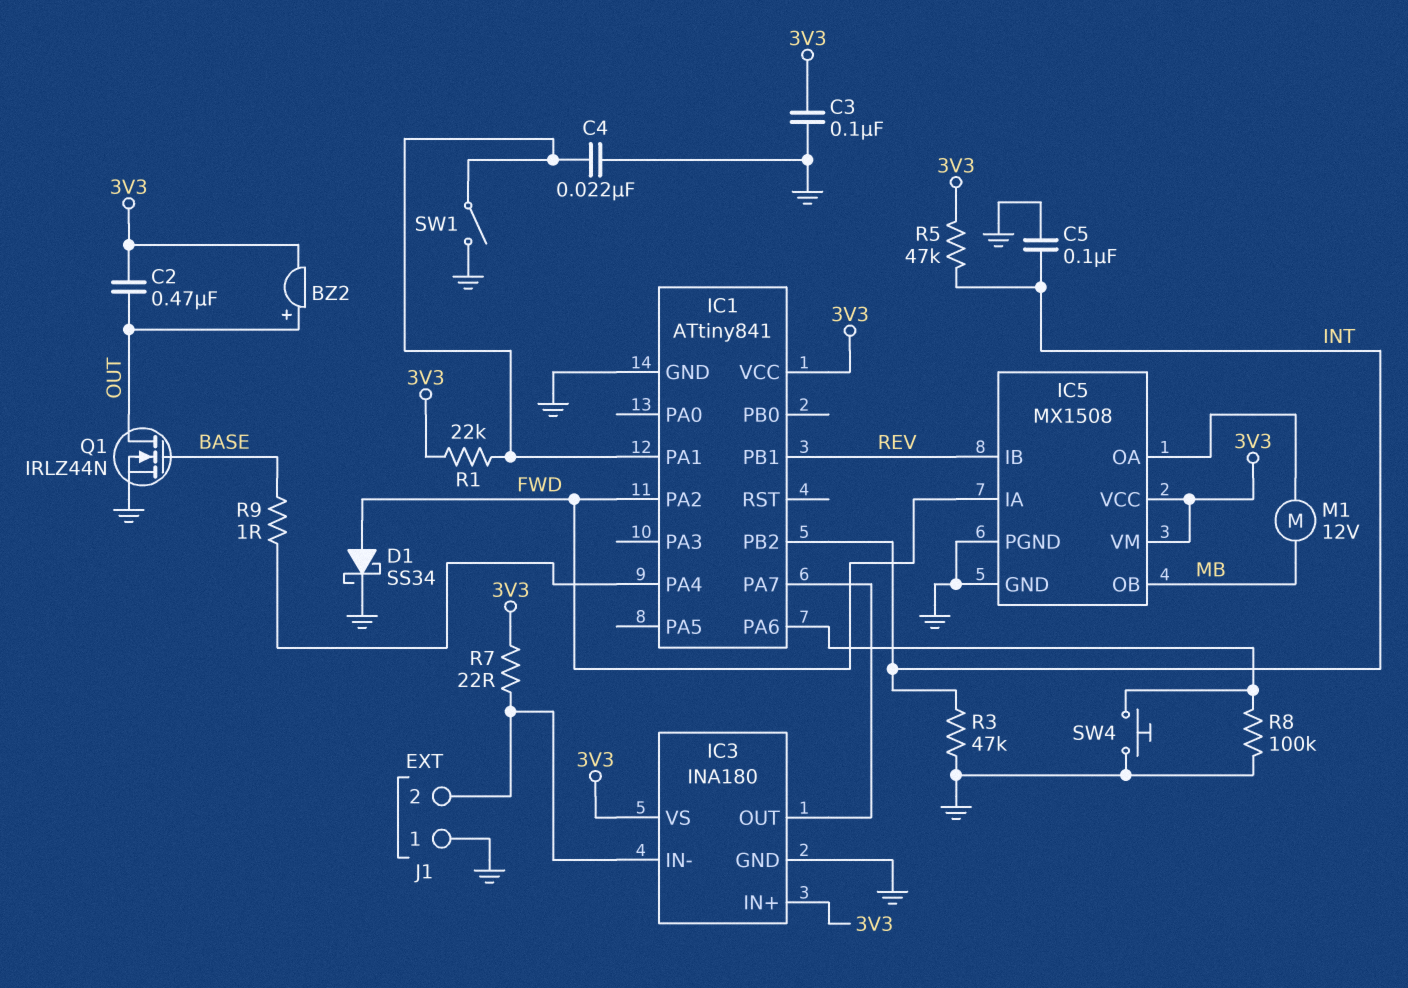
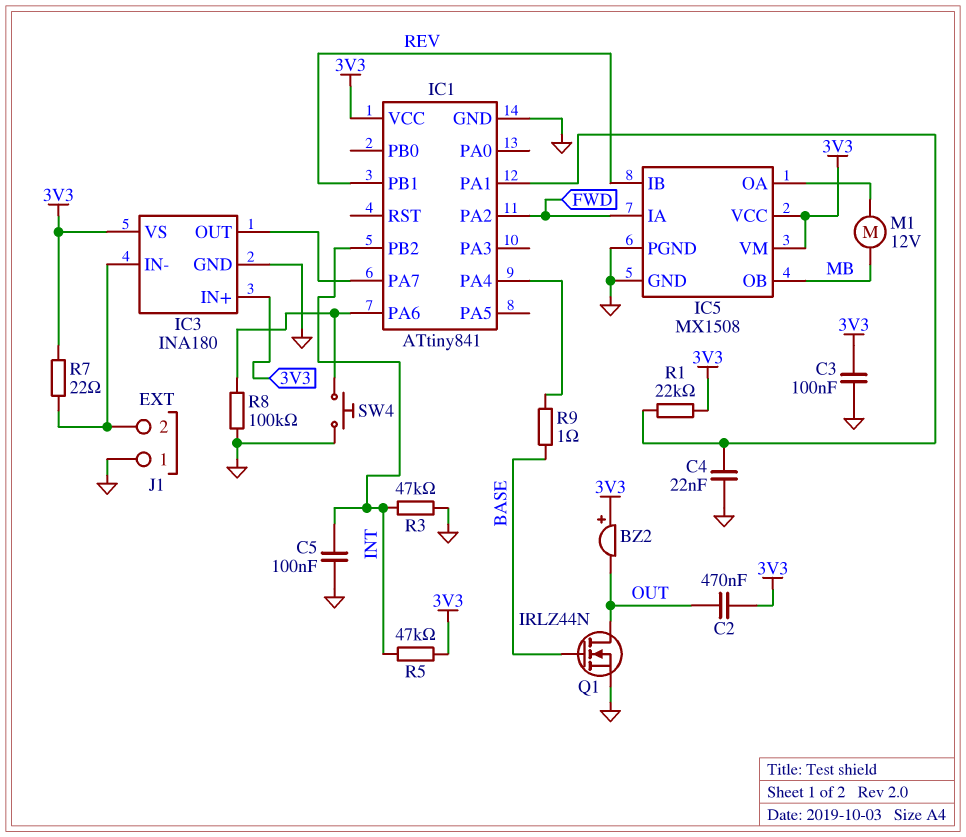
BZ2: buzzer (plus OUT, minus 3V3) -> buzzer (plus 3V3, minus OUT)
D1: schottky SS34 (A FWD, K GND) -> none
SW1: switch (GND, IC1/PA1) -> none

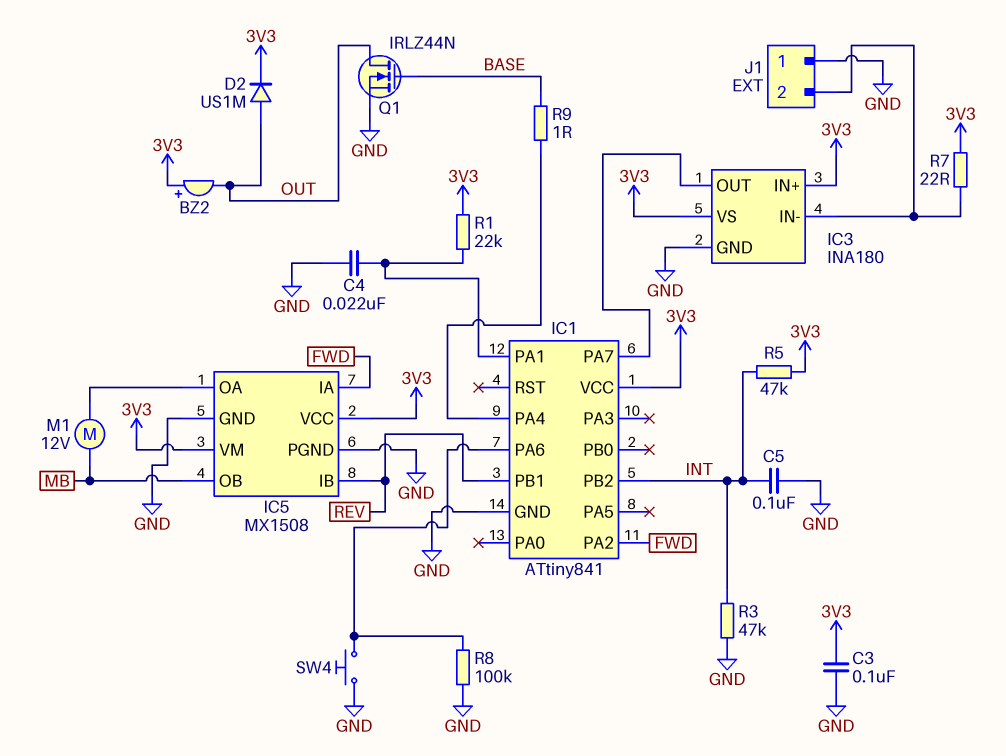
C2: 470nF (3V3, OUT) -> none
D2: none -> diode US1M (A OUT, K 3V3)

